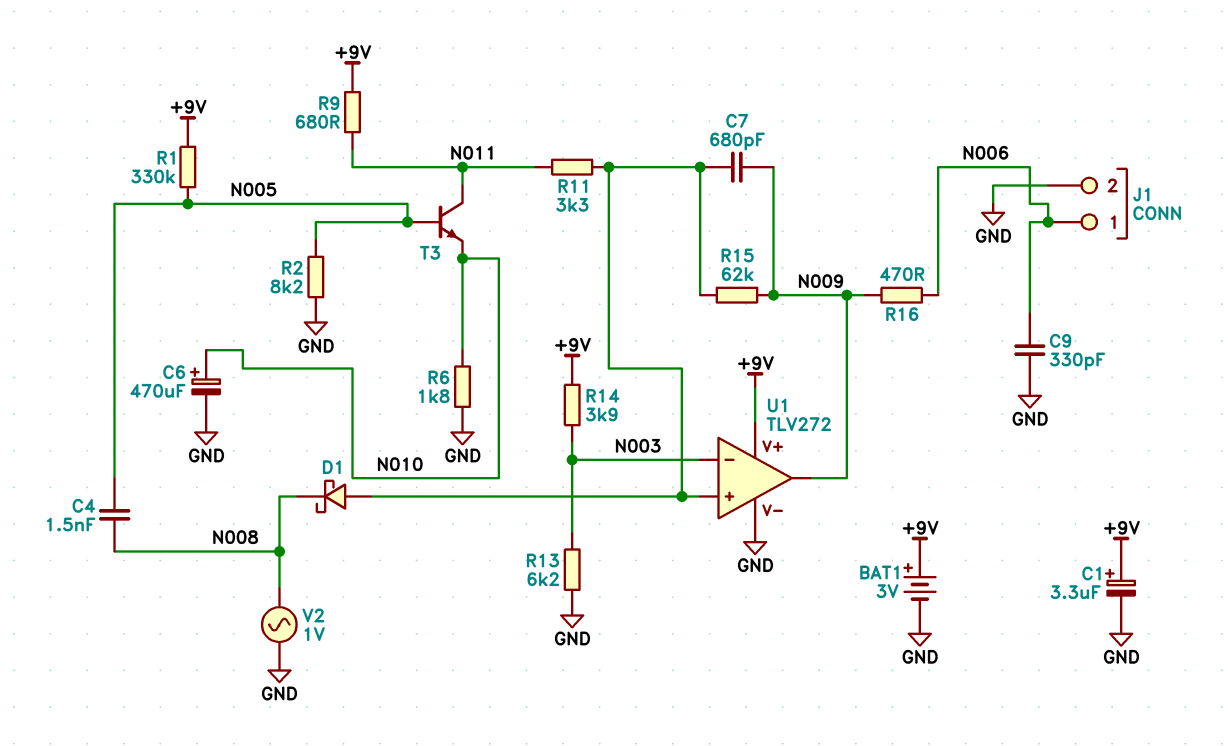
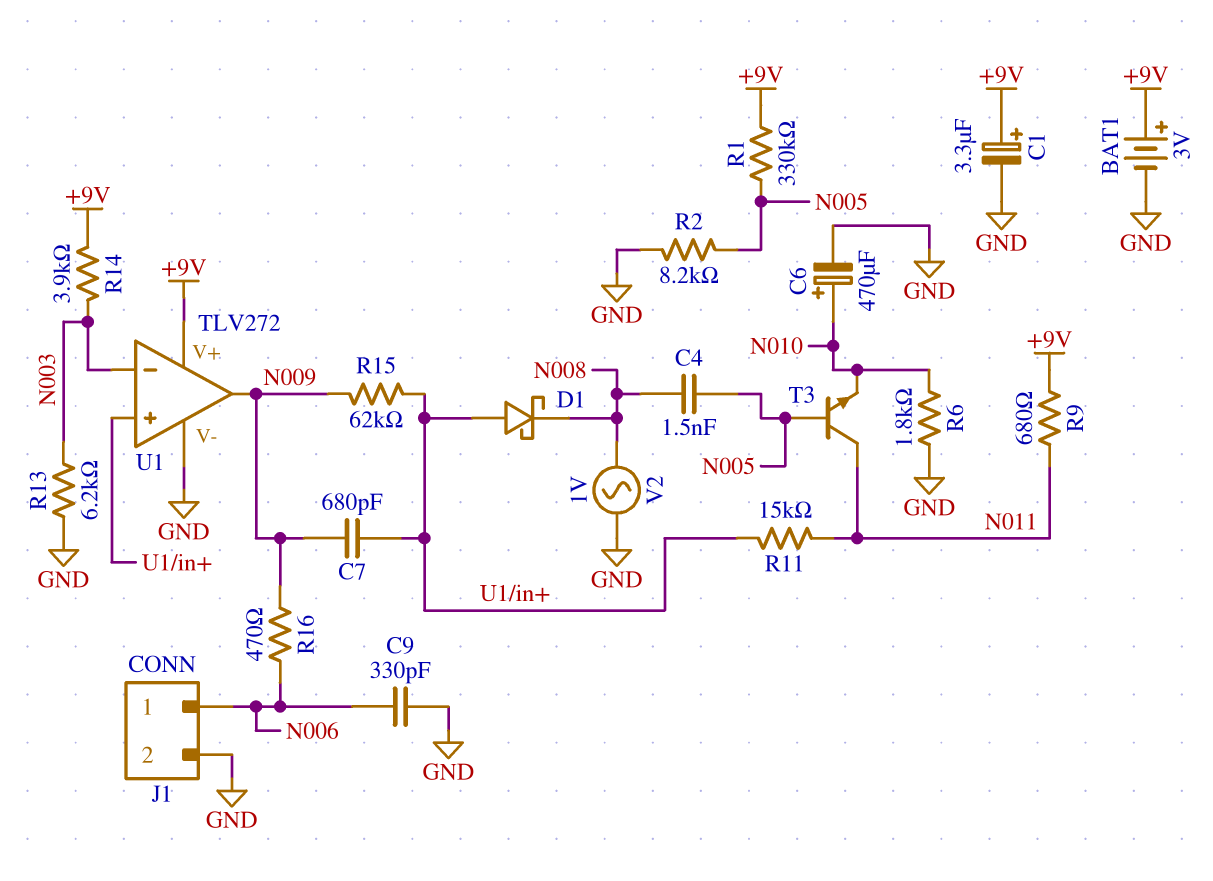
R11: 3.3k (N011, U1/in+) -> 15k (N011, U1/in+)

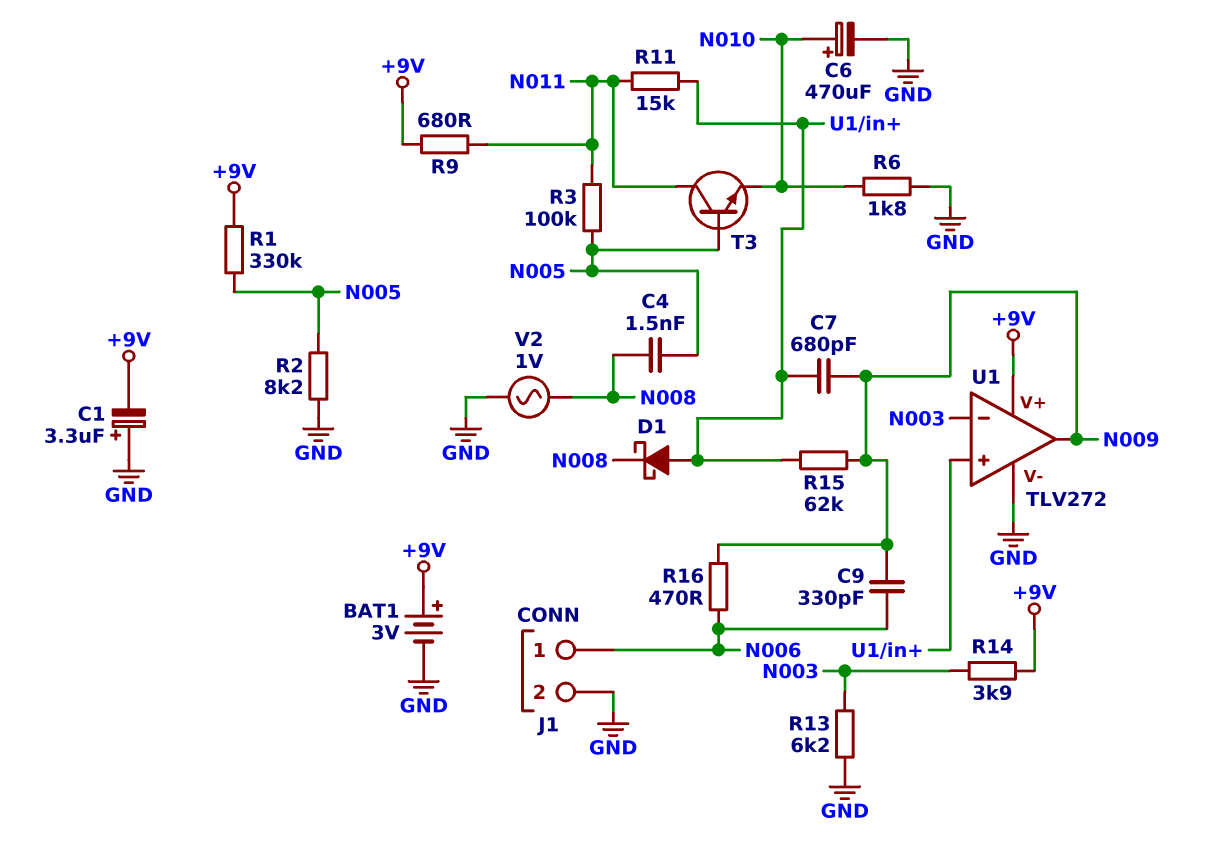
C1: 3.3uF (plus +9V, minus GND) -> 3.3uF (plus GND, minus +9V)
C9: 330pF (GND, N006) -> 330pF (N006, N009)
R3: none -> 100k (N005, N011)

